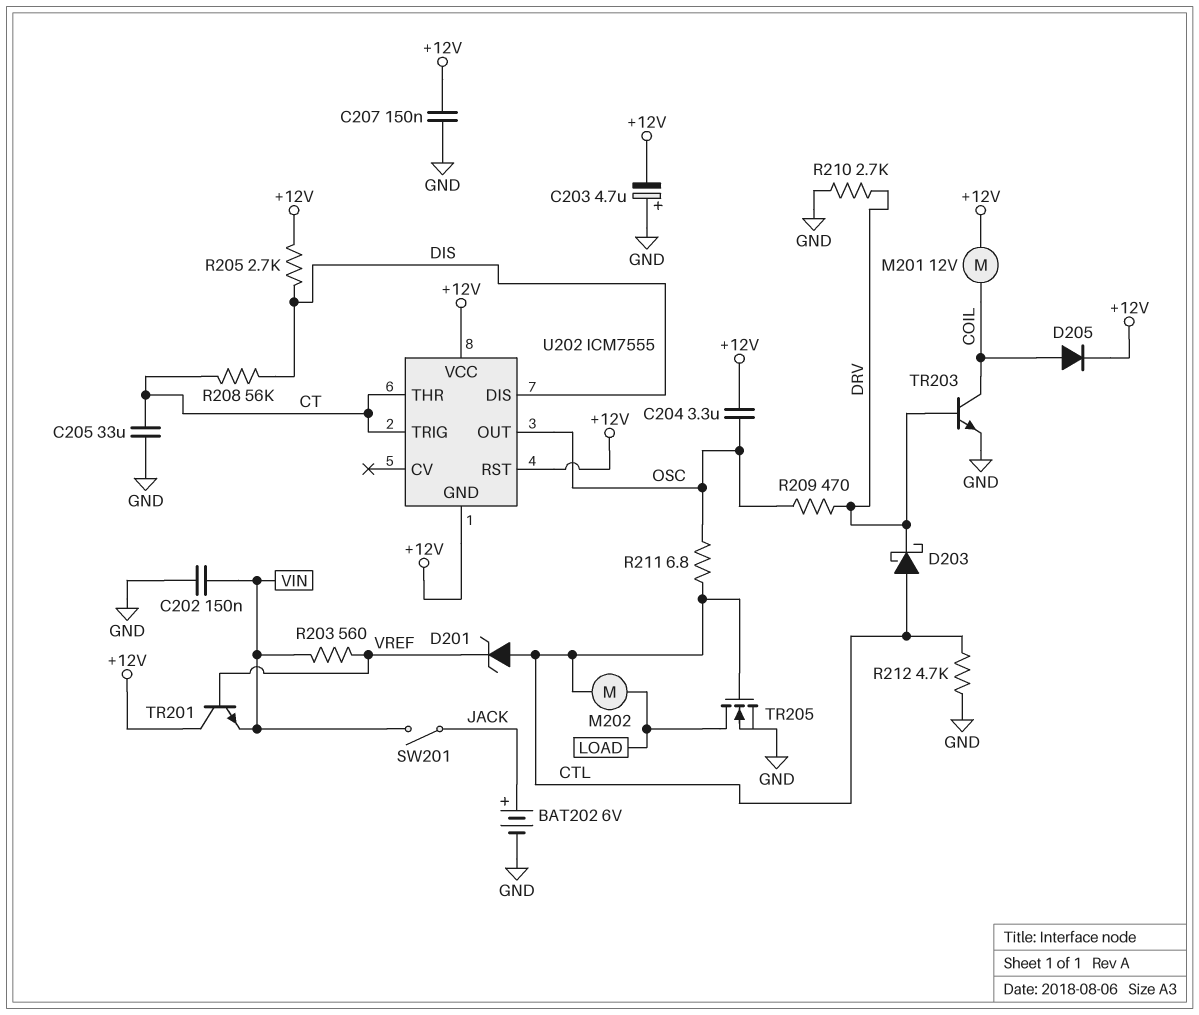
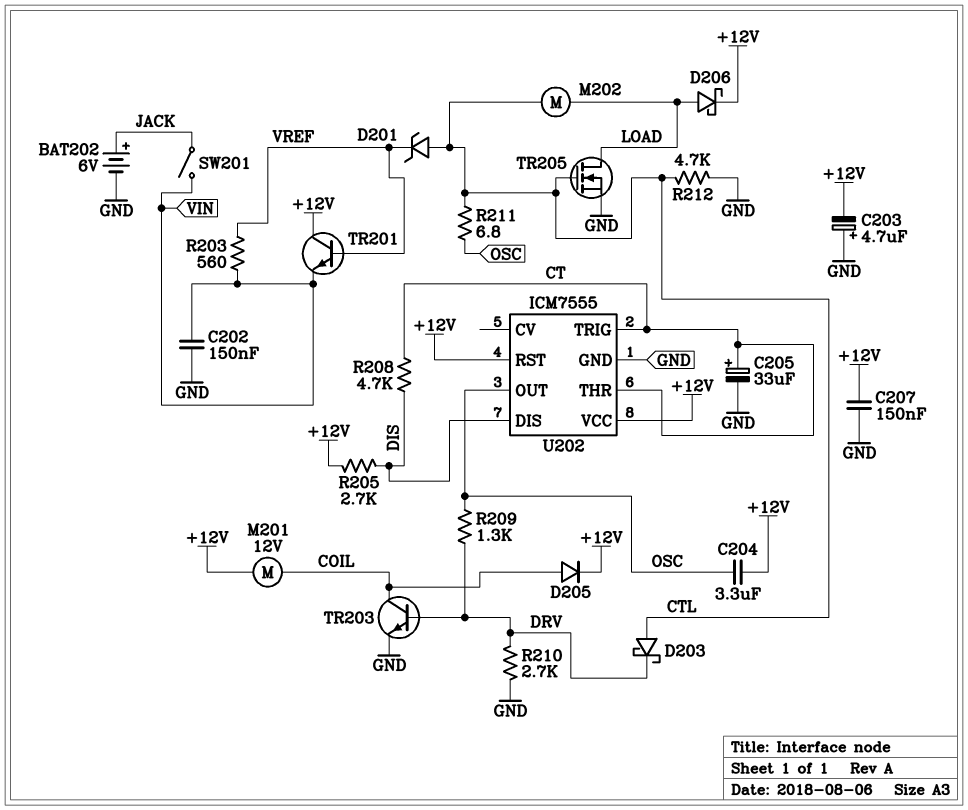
C205: 33uF (CT, GND) -> 33uF (plus CT, minus GND)
D206: none -> schottky (A LOAD, K +12V)
R208: 56k (CT, DIS) -> 4.7k (CT, DIS)
R209: 470 (DRV, OSC) -> 1.3k (DRV, OSC)
U202 pin GND: +12V -> GND

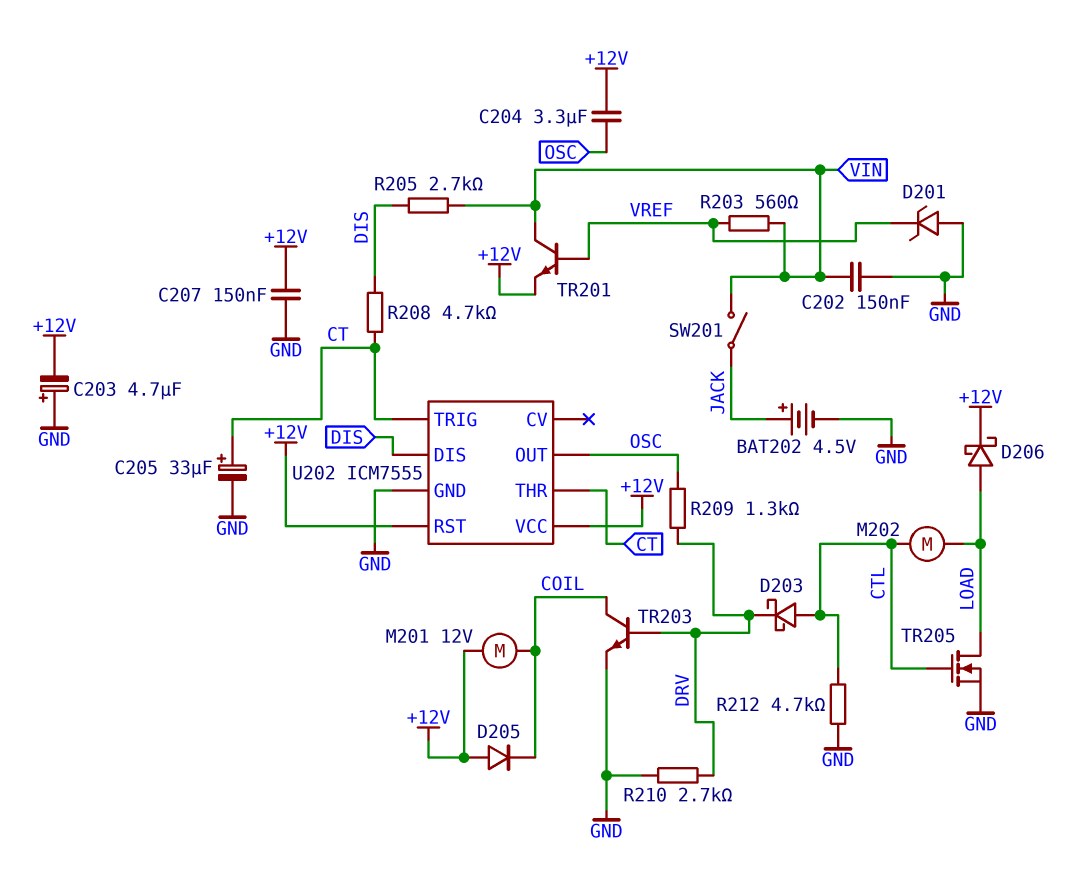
BAT202: 6V (plus JACK, minus GND) -> 4.5V (plus JACK, minus GND)
D201: zener (A CTL, K VREF) -> zener (A GND, K VREF)
D205: diode (A COIL, K +12V) -> diode (A +12V, K COIL)
R205: 2.7k (+12V, DIS) -> 2.7k (DIS, VIN)
R211: 6.8 (CTL, OSC) -> none
TR201: NPN (B VREF, C +12V, E VIN) -> NPN (B VREF, C VIN, E +12V)

